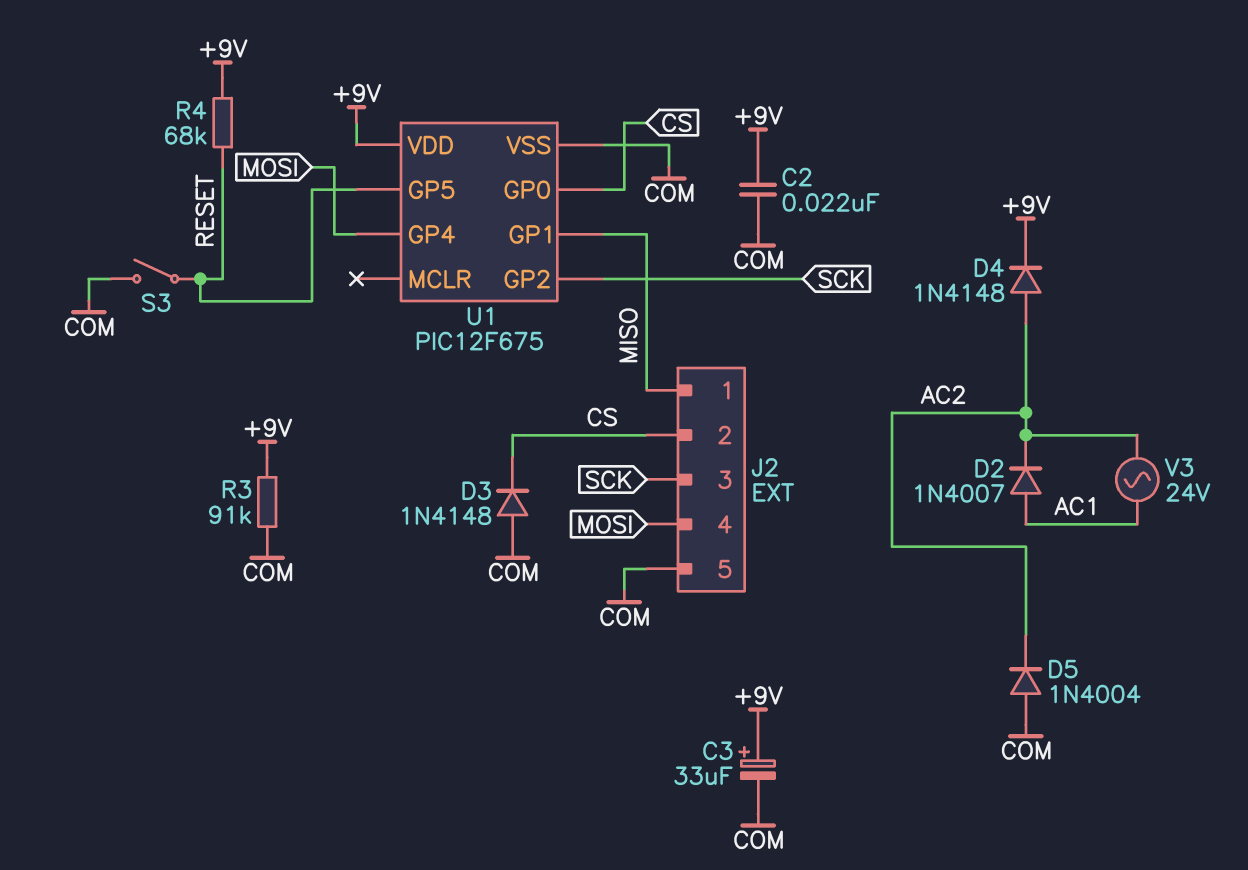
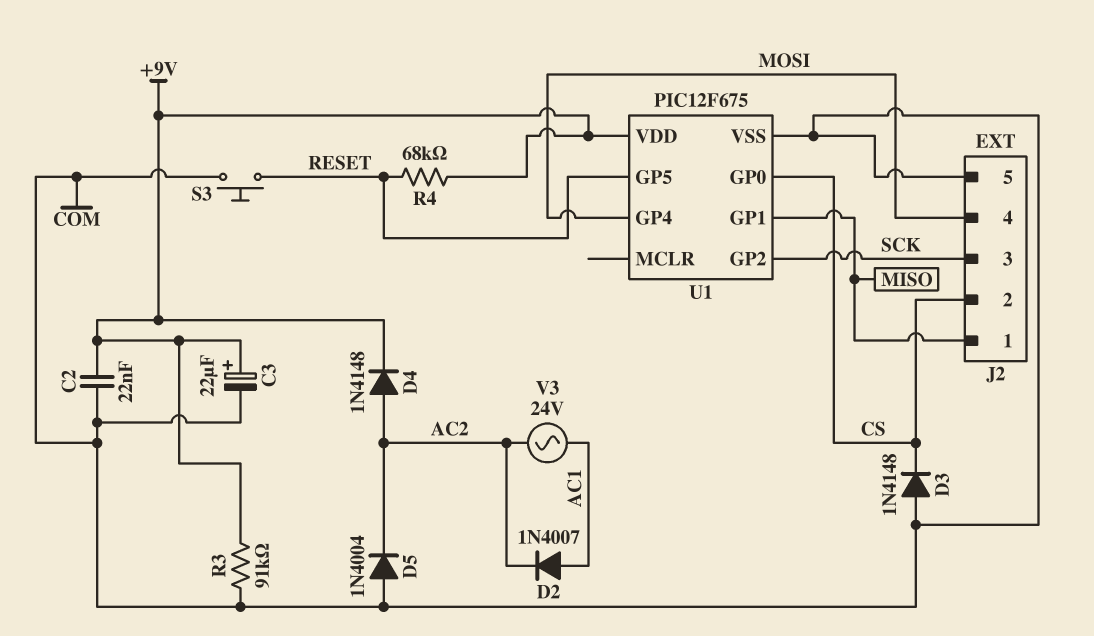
C3: 33uF (plus +9V, minus COM) -> 22uF (plus +9V, minus COM)
S3: switch (COM, RESET) -> button (COM, RESET)

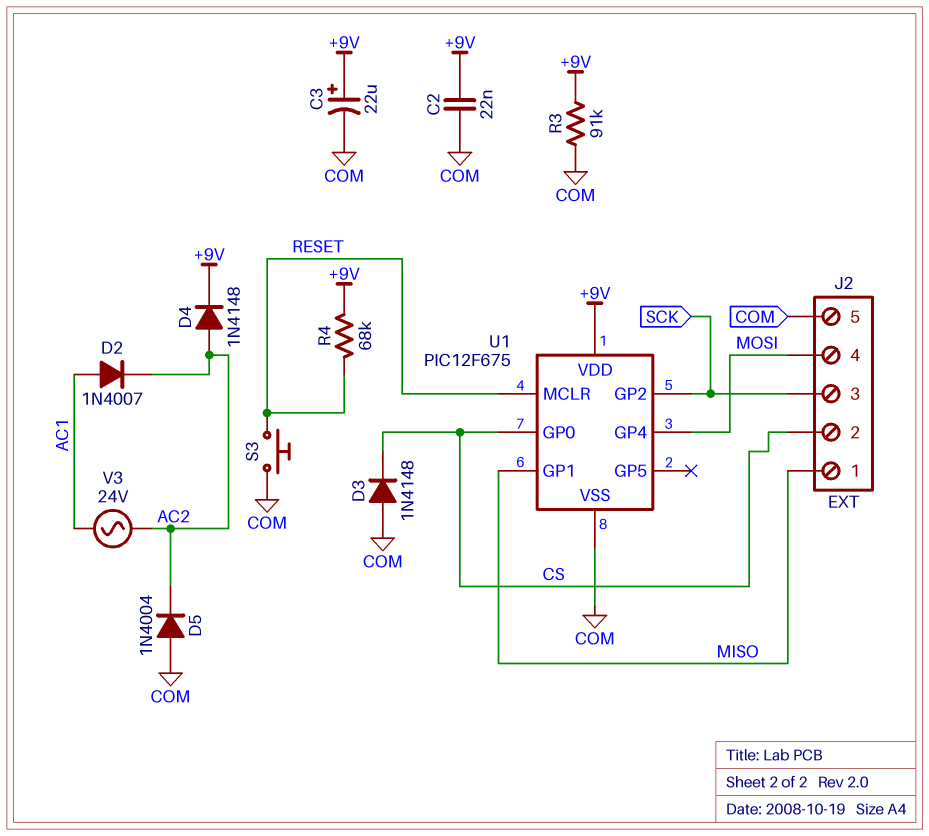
U1 pin GP5: RESET -> none
U1 pin MCLR: none -> RESET

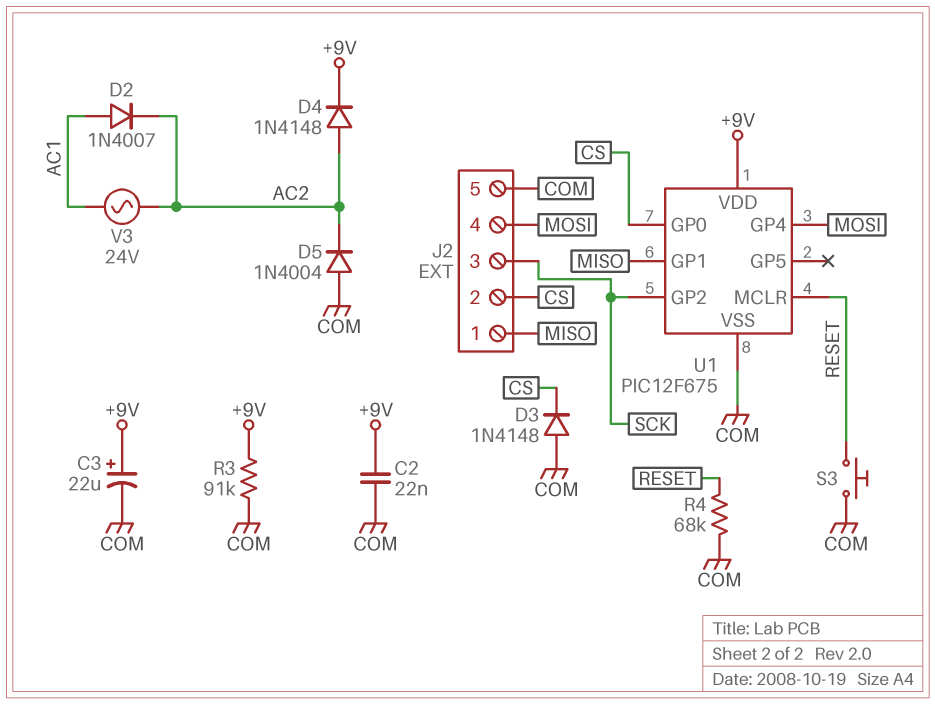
R4: 68k (+9V, RESET) -> 68k (COM, RESET)

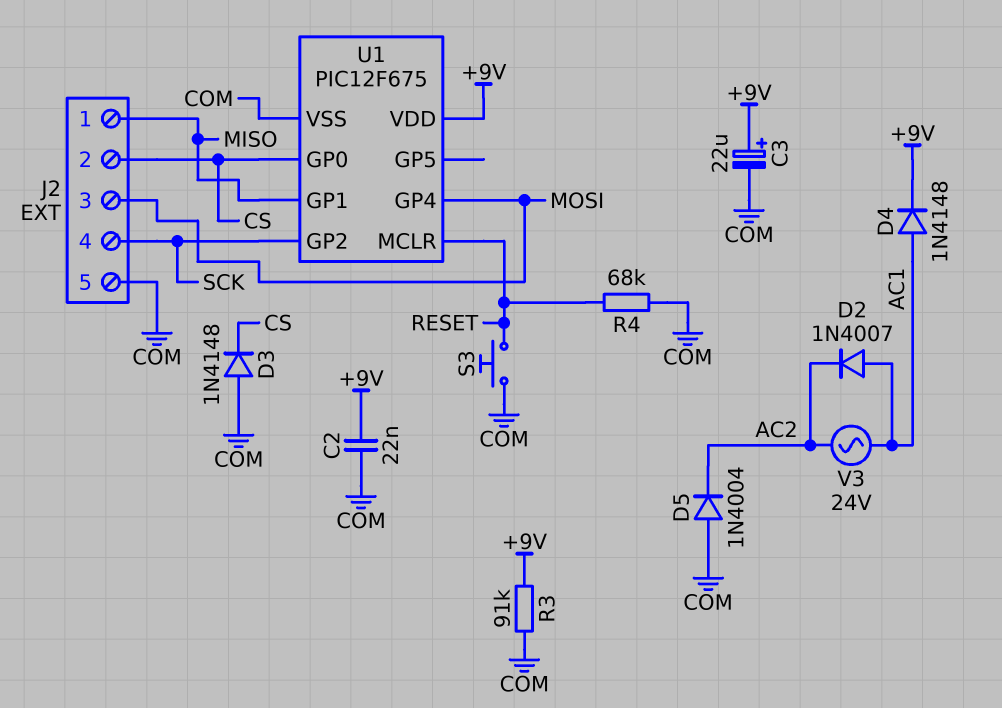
D4: diode 1N4148 (A AC2, K +9V) -> diode 1N4148 (A AC1, K +9V)
J2 pin 3: SCK -> MOSI
J2 pin 4: MOSI -> SCK

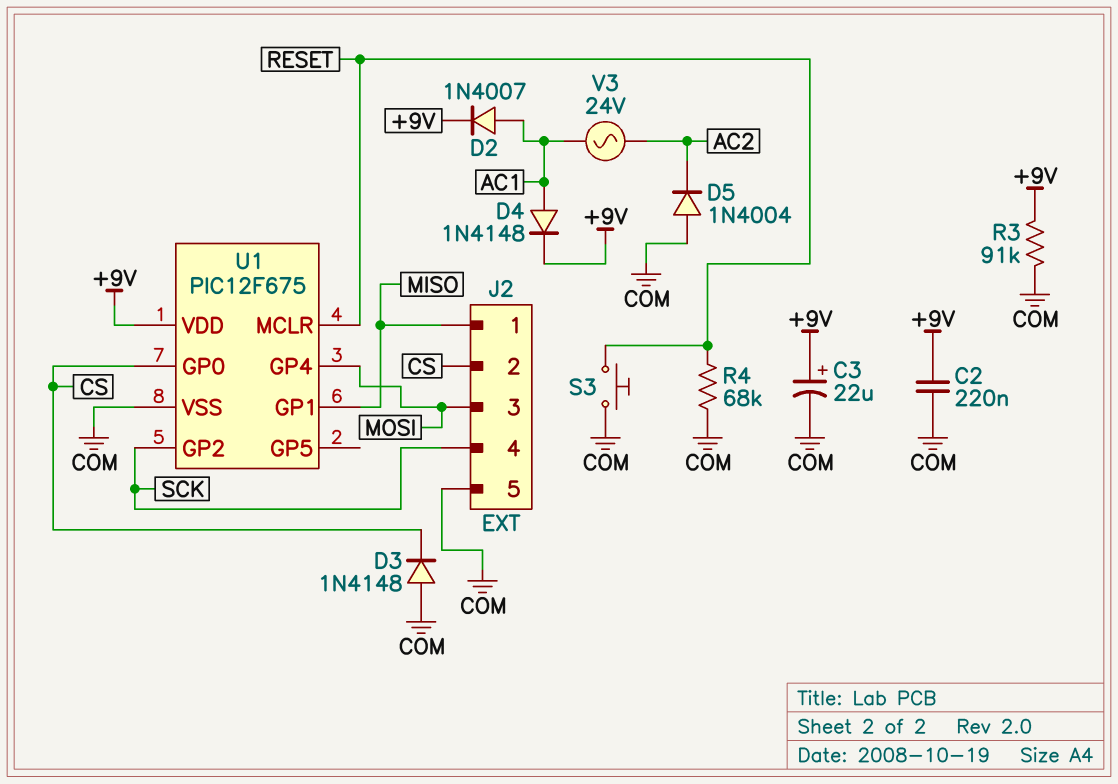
C2: 22nF (+9V, COM) -> 220nF (+9V, COM)
D2: diode 1N4007 (A AC1, K AC2) -> diode 1N4007 (A AC1, K +9V)

